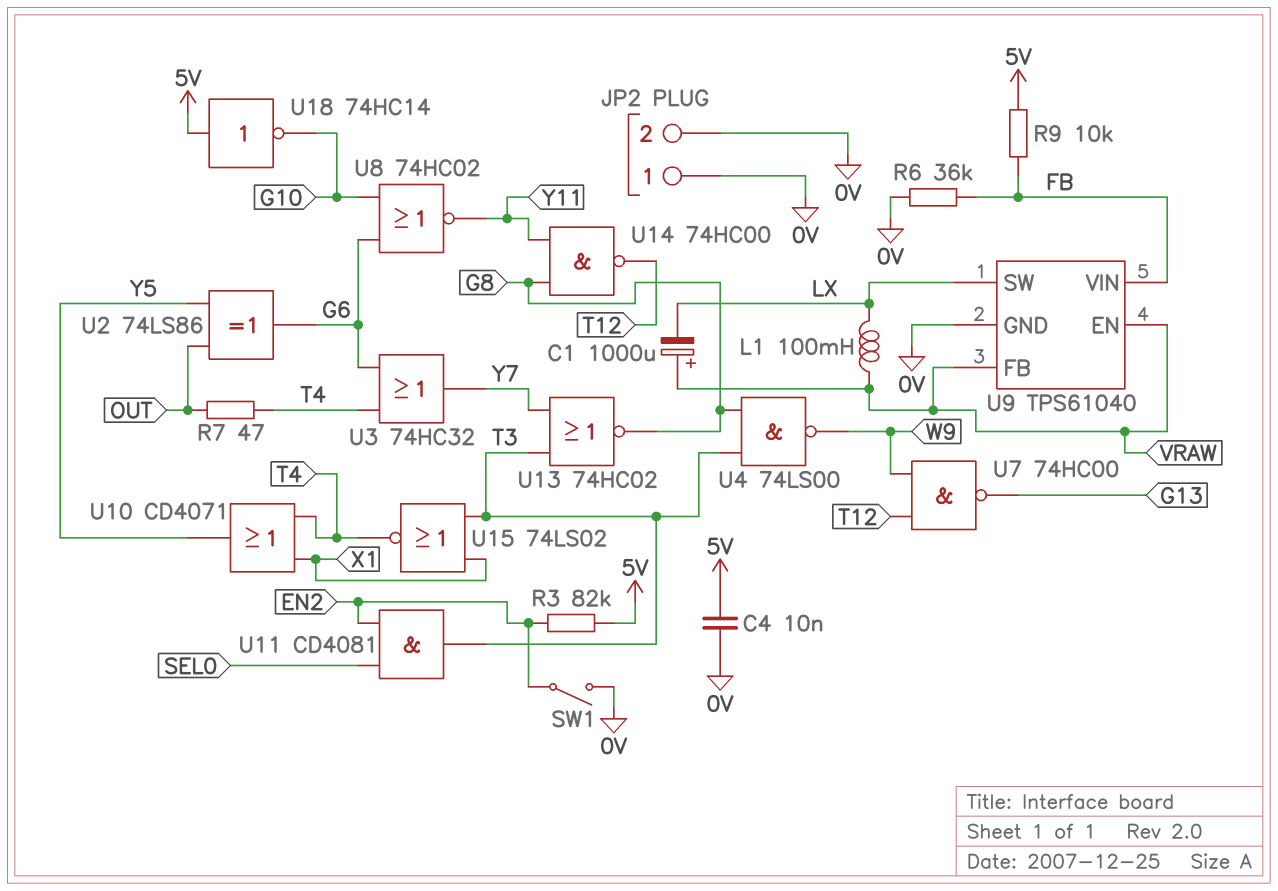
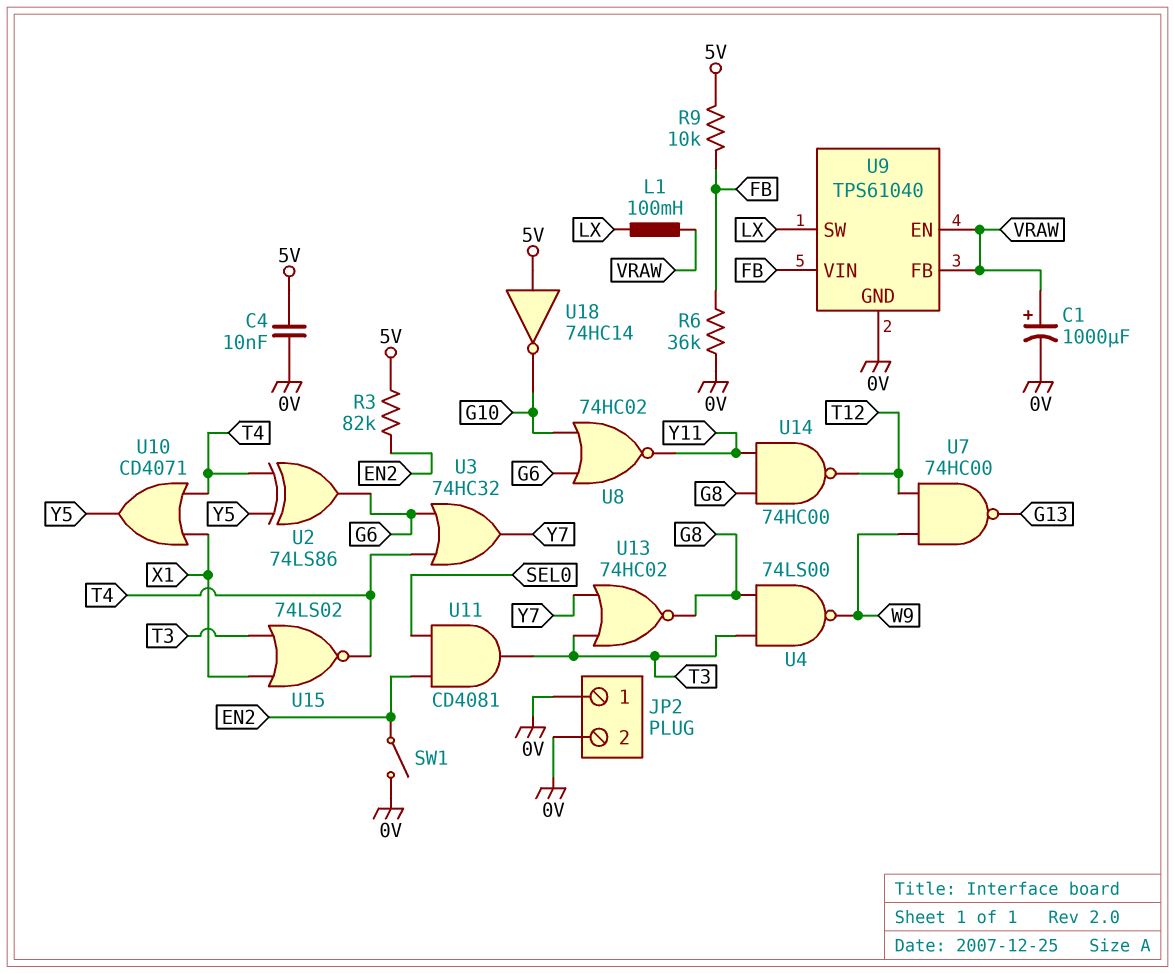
C1: 1000uF (plus VRAW, minus LX) -> 1000uF (plus VRAW, minus 0V)
R7: 47 (OUT, T4) -> none
U2: XOR 74LS86 (in OUT, in Y5, out G6) -> XOR 74LS86 (in T4, in Y5, out G6)

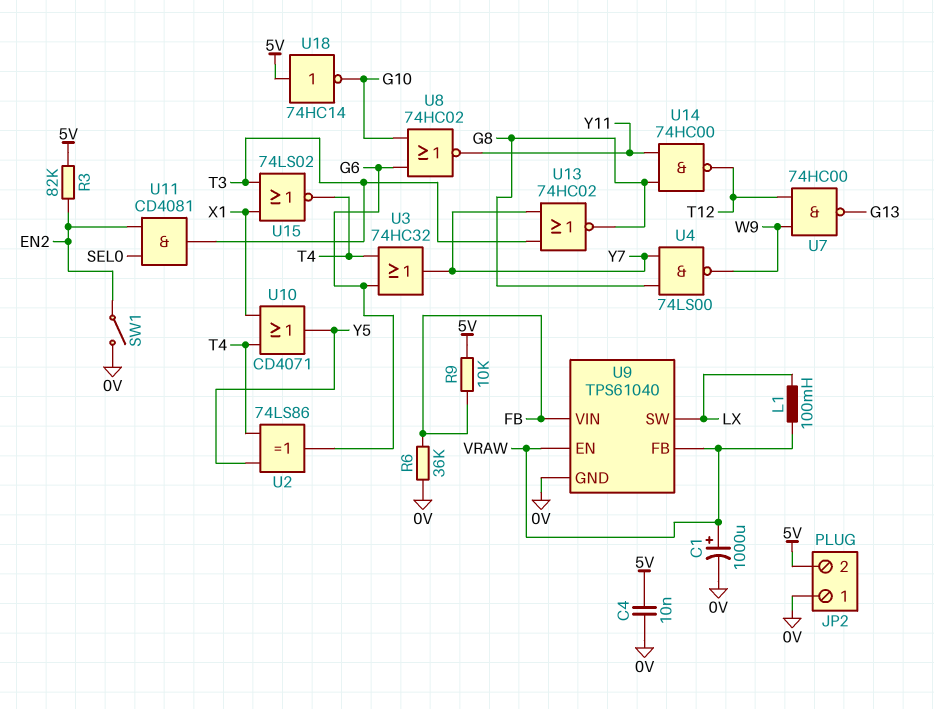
JP2 pin 2: 0V -> 5V
U4: NAND 74LS00 (in G8, in T3, out W9) -> NAND 74LS00 (in G8, in Y7, out W9)

